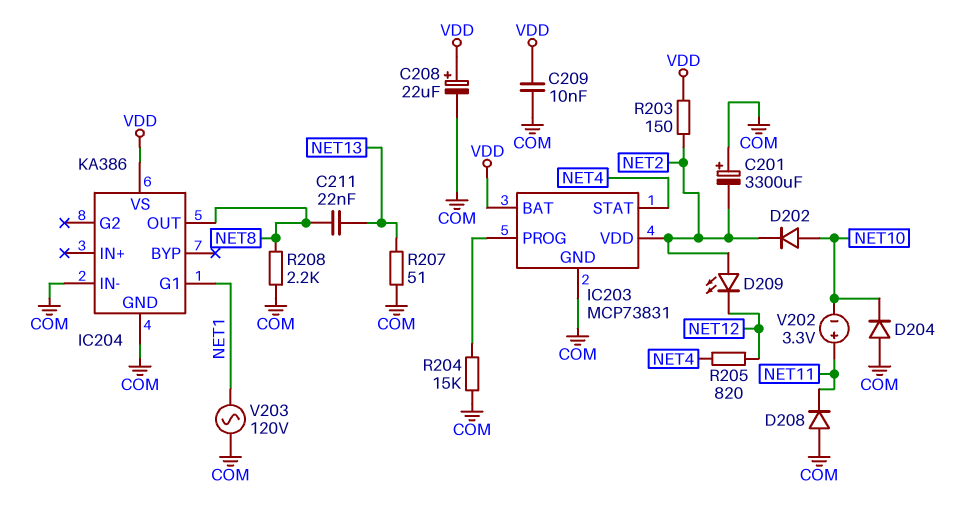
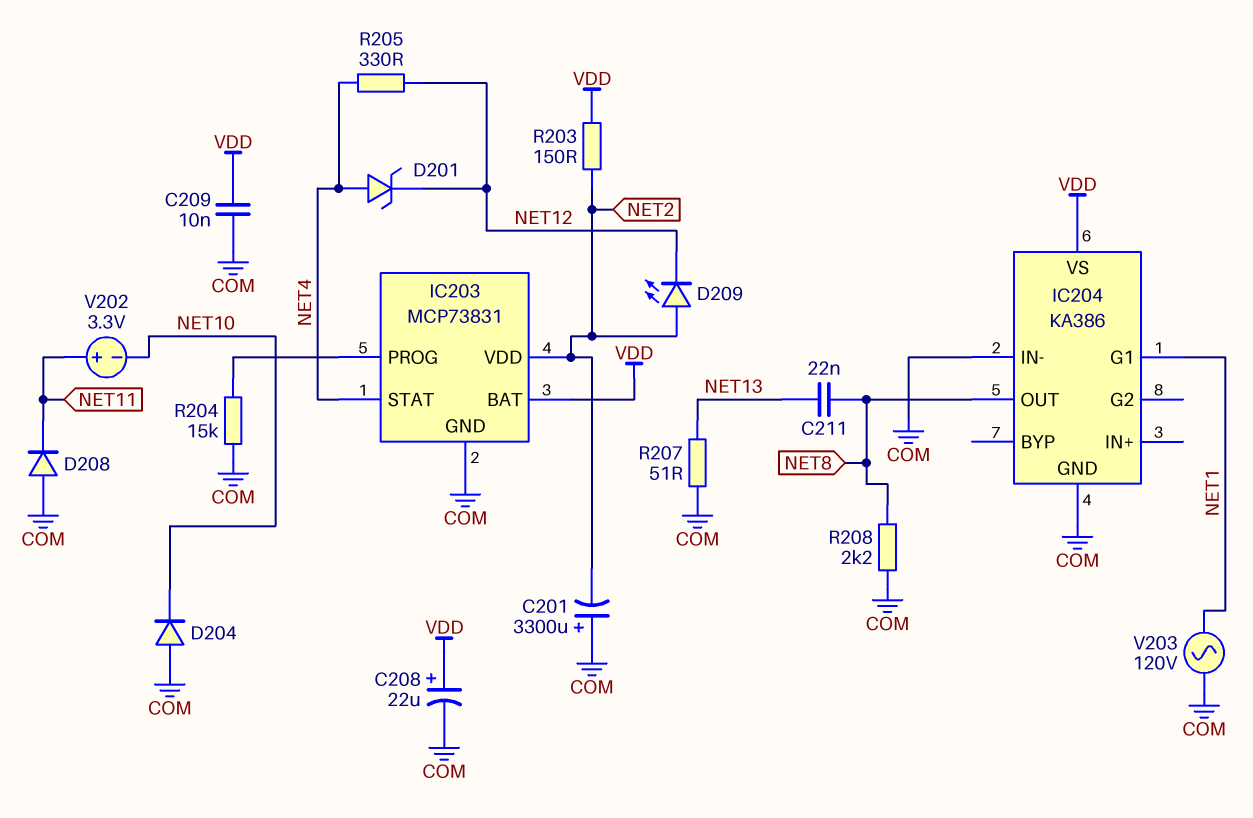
D201: none -> zener (A NET4, K NET12)
D202: diode (A NET10, K NET2) -> none
R205: 820 (NET4, NET12) -> 330 (NET4, NET12)

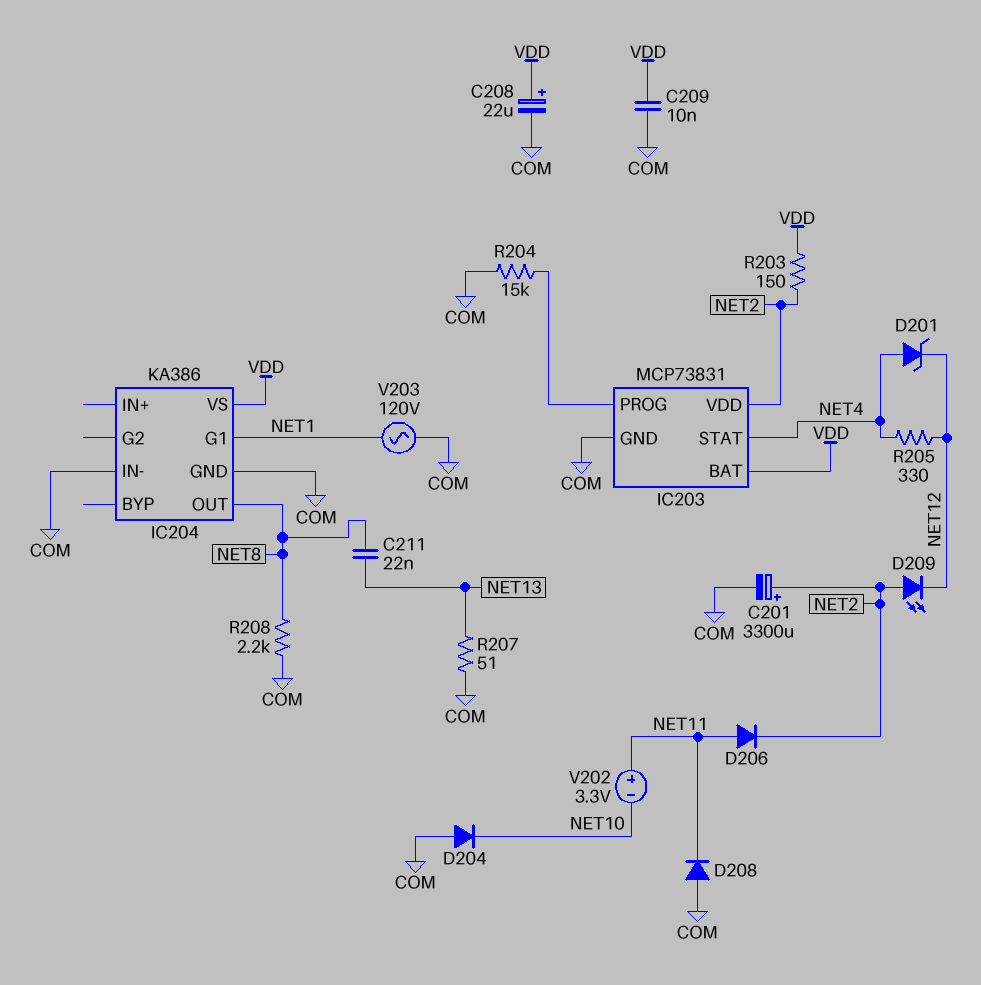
C201: 3300uF (plus COM, minus NET2) -> 3300uF (plus NET2, minus COM)
D206: none -> diode (A NET11, K NET2)

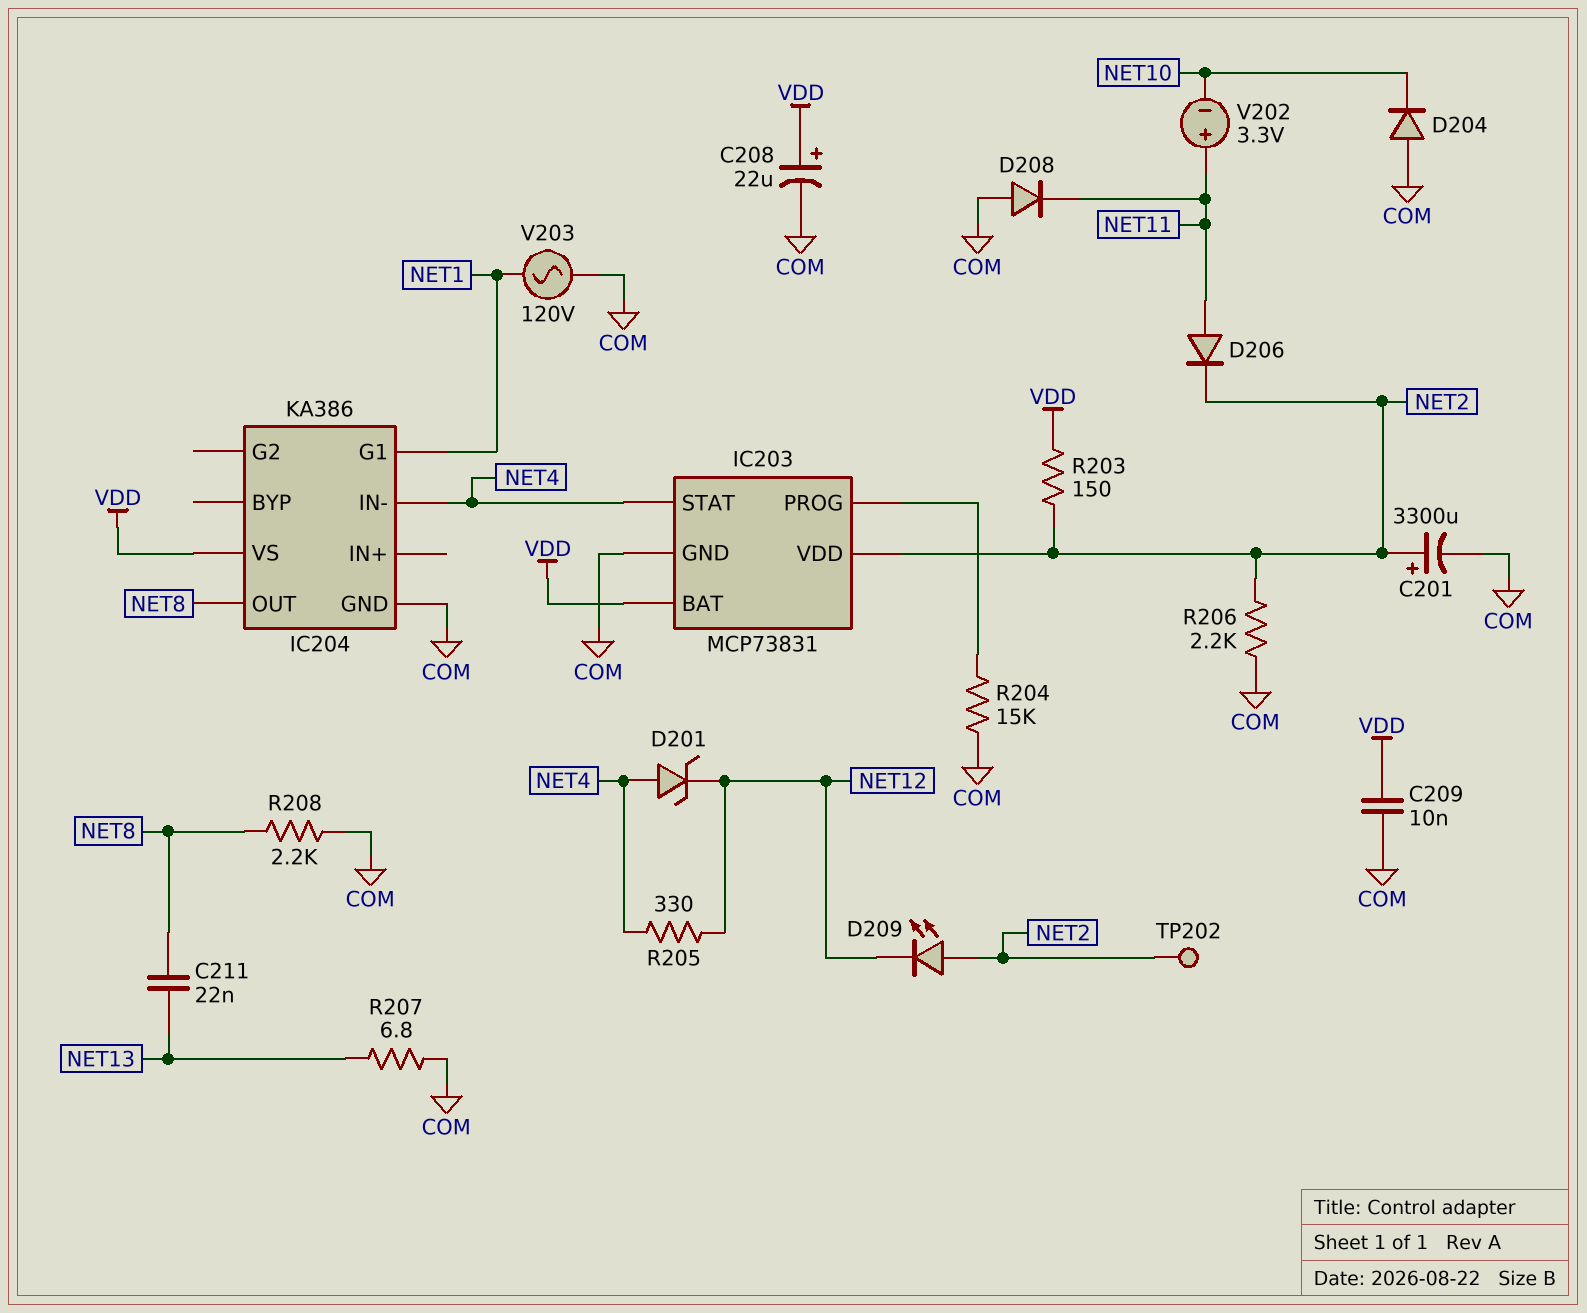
IC204 pin IN-: COM -> NET4
R206: none -> 2.2k (COM, NET2)
R207: 51 (COM, NET13) -> 6.8 (COM, NET13)
TP202: none -> test point (NET2)

